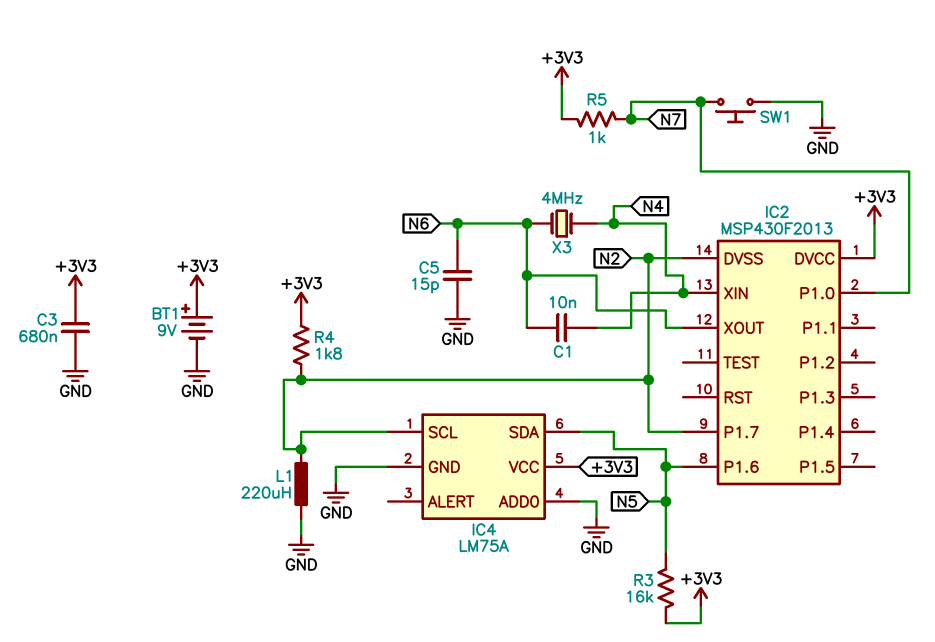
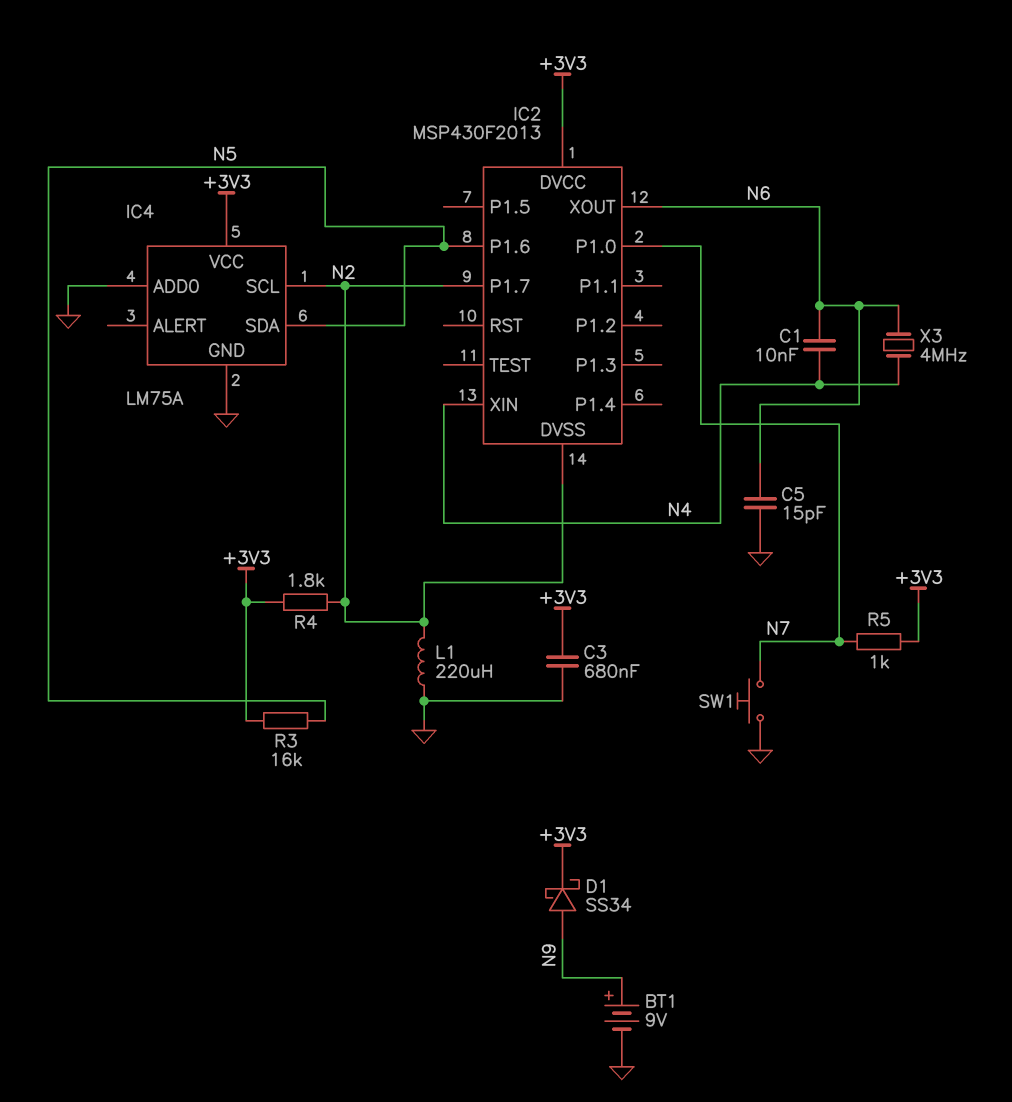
BT1: 9V (plus +3V3, minus GND) -> 9V (plus N9, minus GND)
D1: none -> schottky SS34 (A N9, K +3V3)

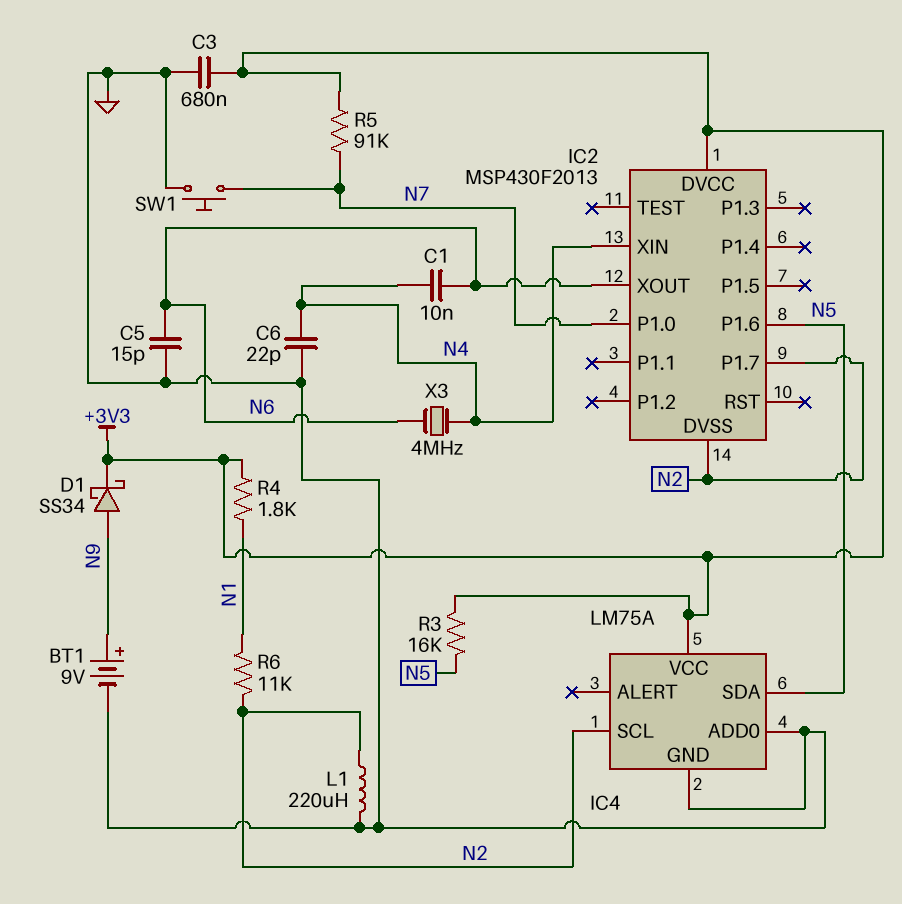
C6: none -> 22pF (GND, N4)
R4: 1.8k (+3V3, N2) -> 1.8k (+3V3, N1)
R5: 1k (+3V3, N7) -> 91k (+3V3, N7)
R6: none -> 11k (N1, N2)

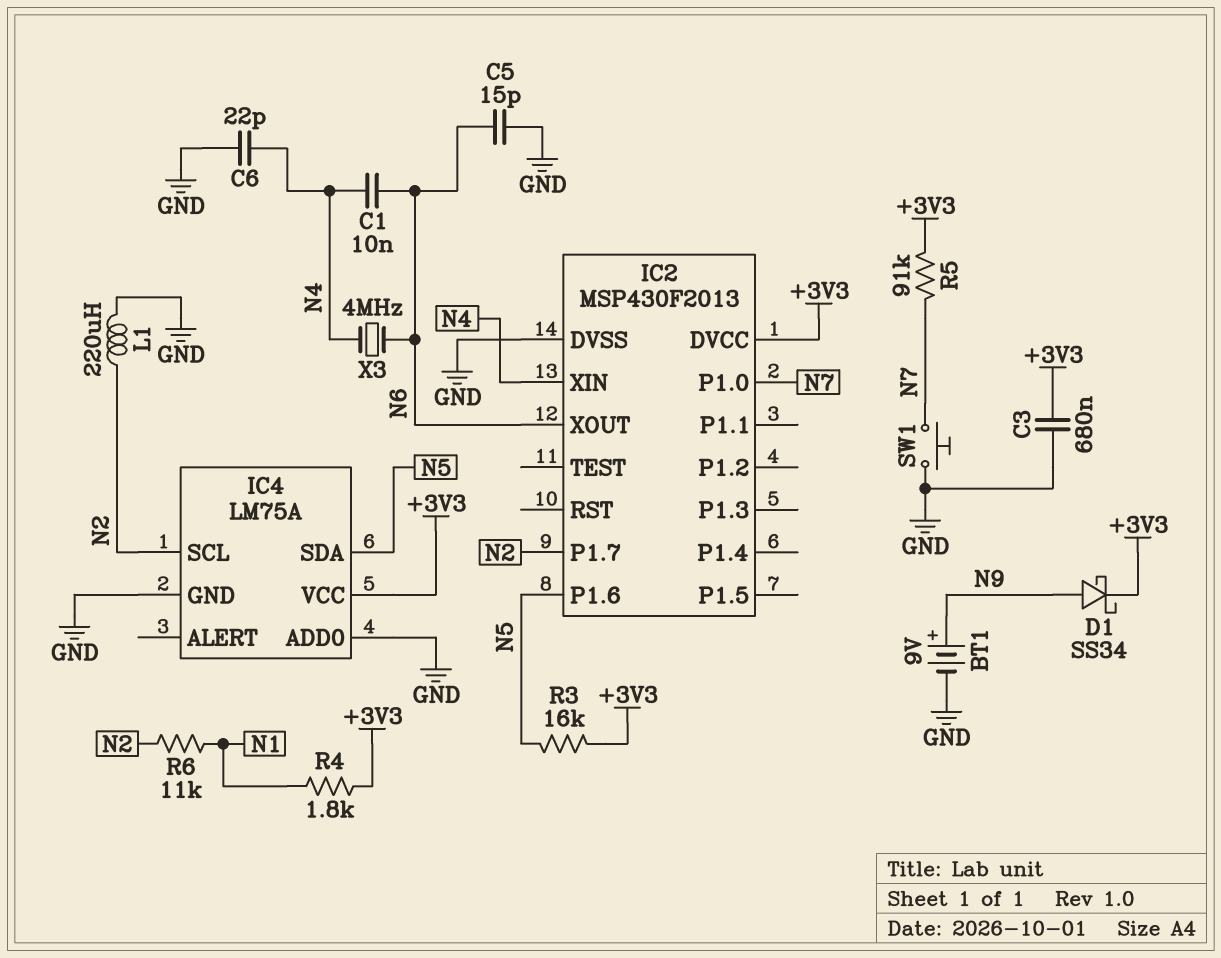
IC2 pin DVSS: N2 -> GND

